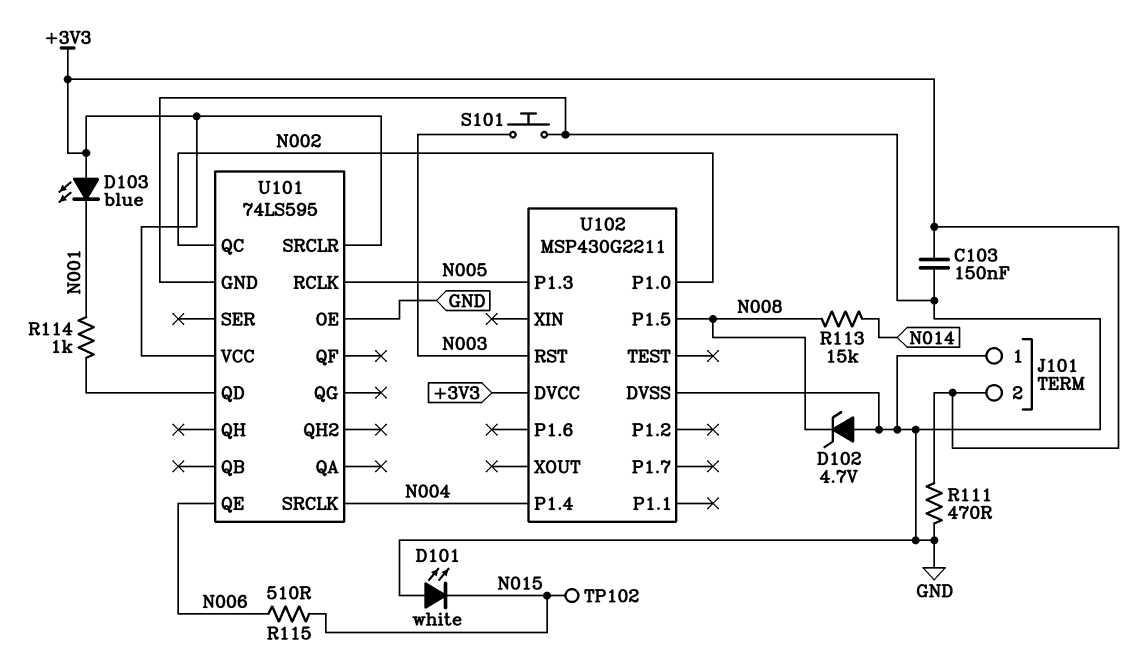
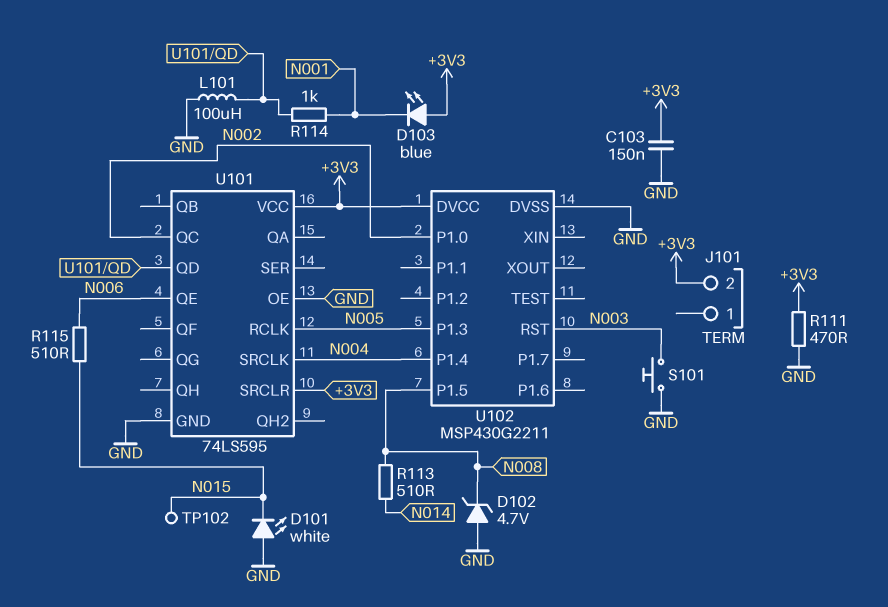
J101 pin 1: GND -> none
L101: none -> 100uH (GND, U101/QD)
R113: 15k (N008, N014) -> 510 (N008, N014)

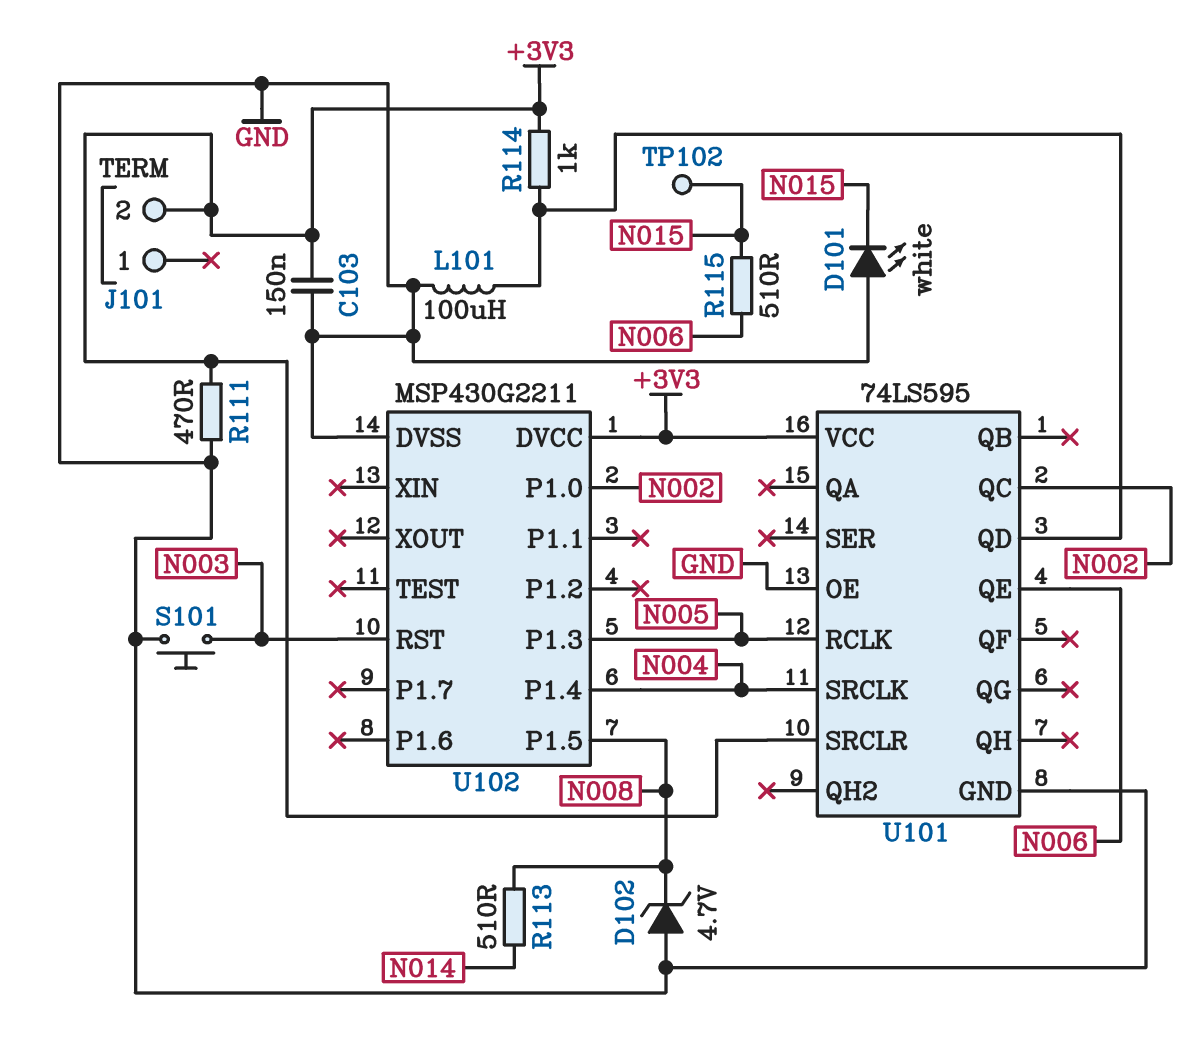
D103: LED blue (A +3V3, K N001) -> none
R114: 1k (N001, U101/QD) -> 1k (+3V3, U101/QD)

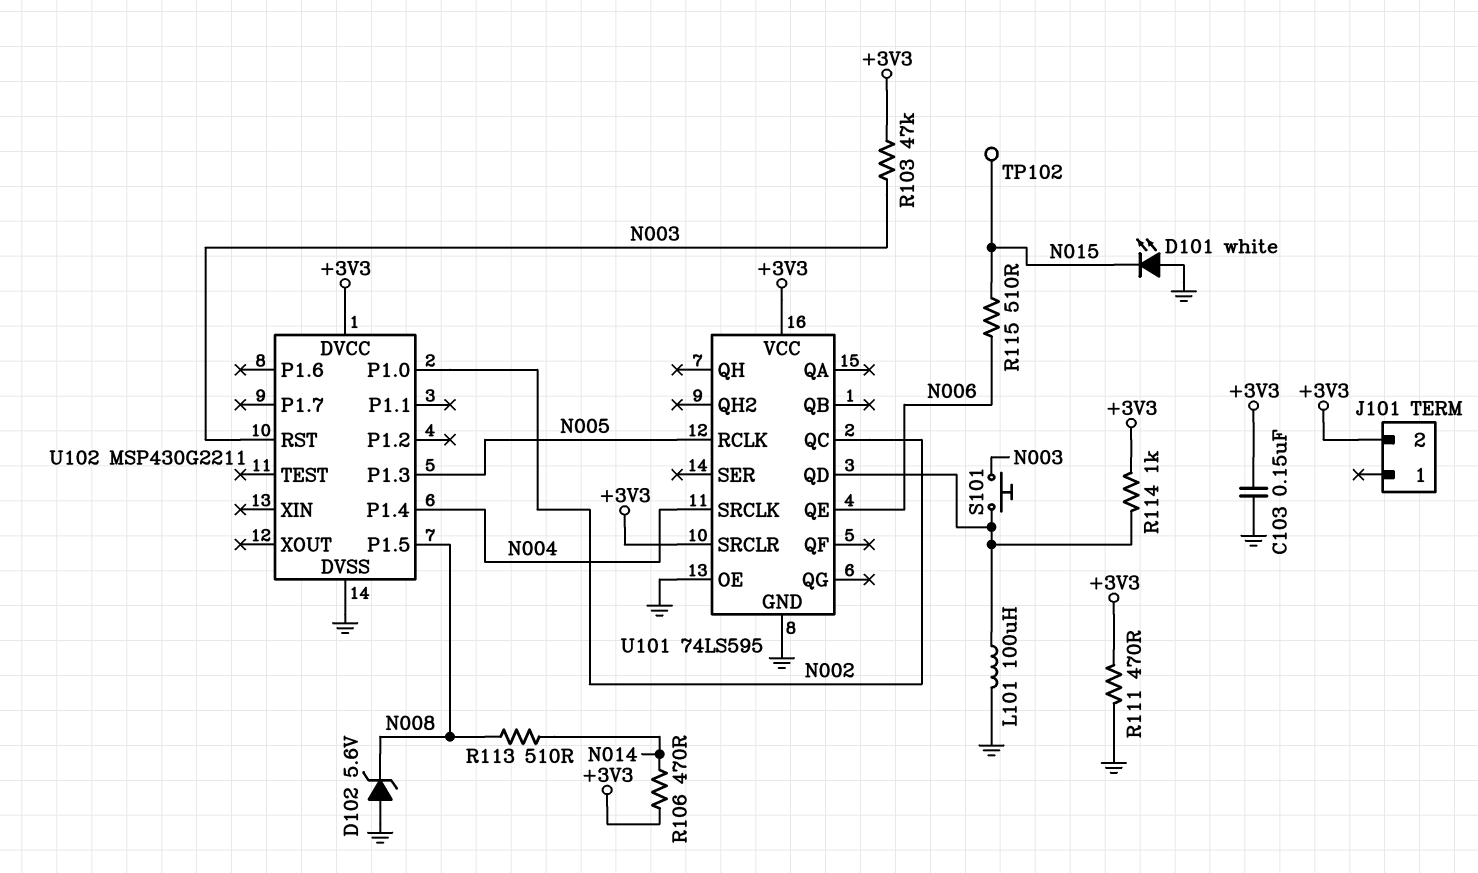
D102: zener 4.7V (A GND, K N008) -> zener 5.6V (A GND, K N008)
R103: none -> 47k (+3V3, N003)
R106: none -> 470 (+3V3, N014)
S101: button (GND, N003) -> button (N003, U101/QD)

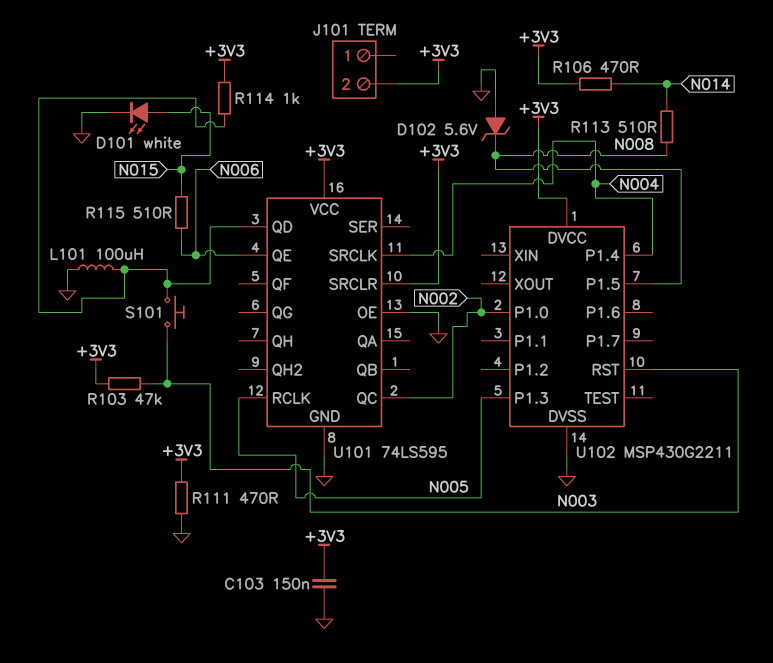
D101: LED white (A GND, K N015) -> LED white (A N015, K GND)
TP102: test point (N015) -> none

